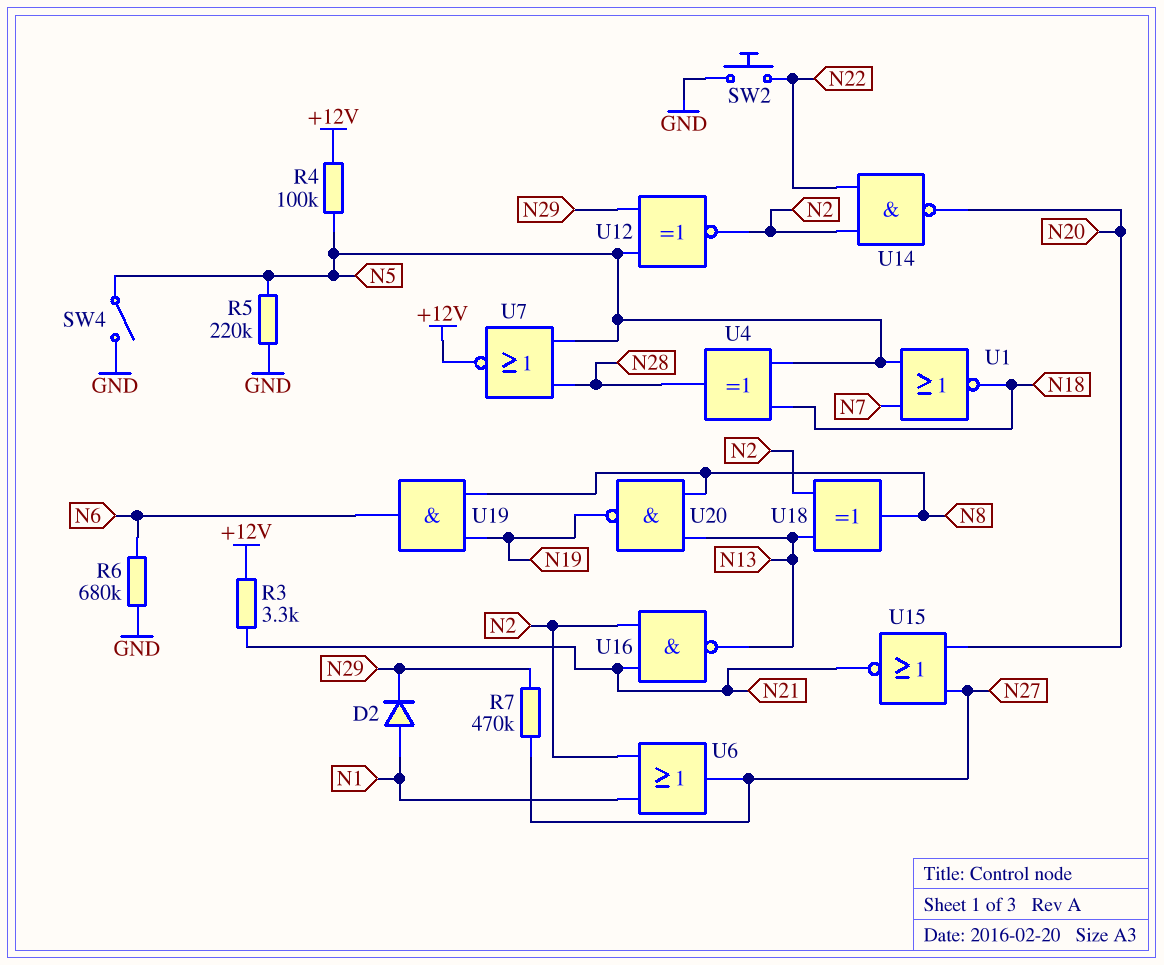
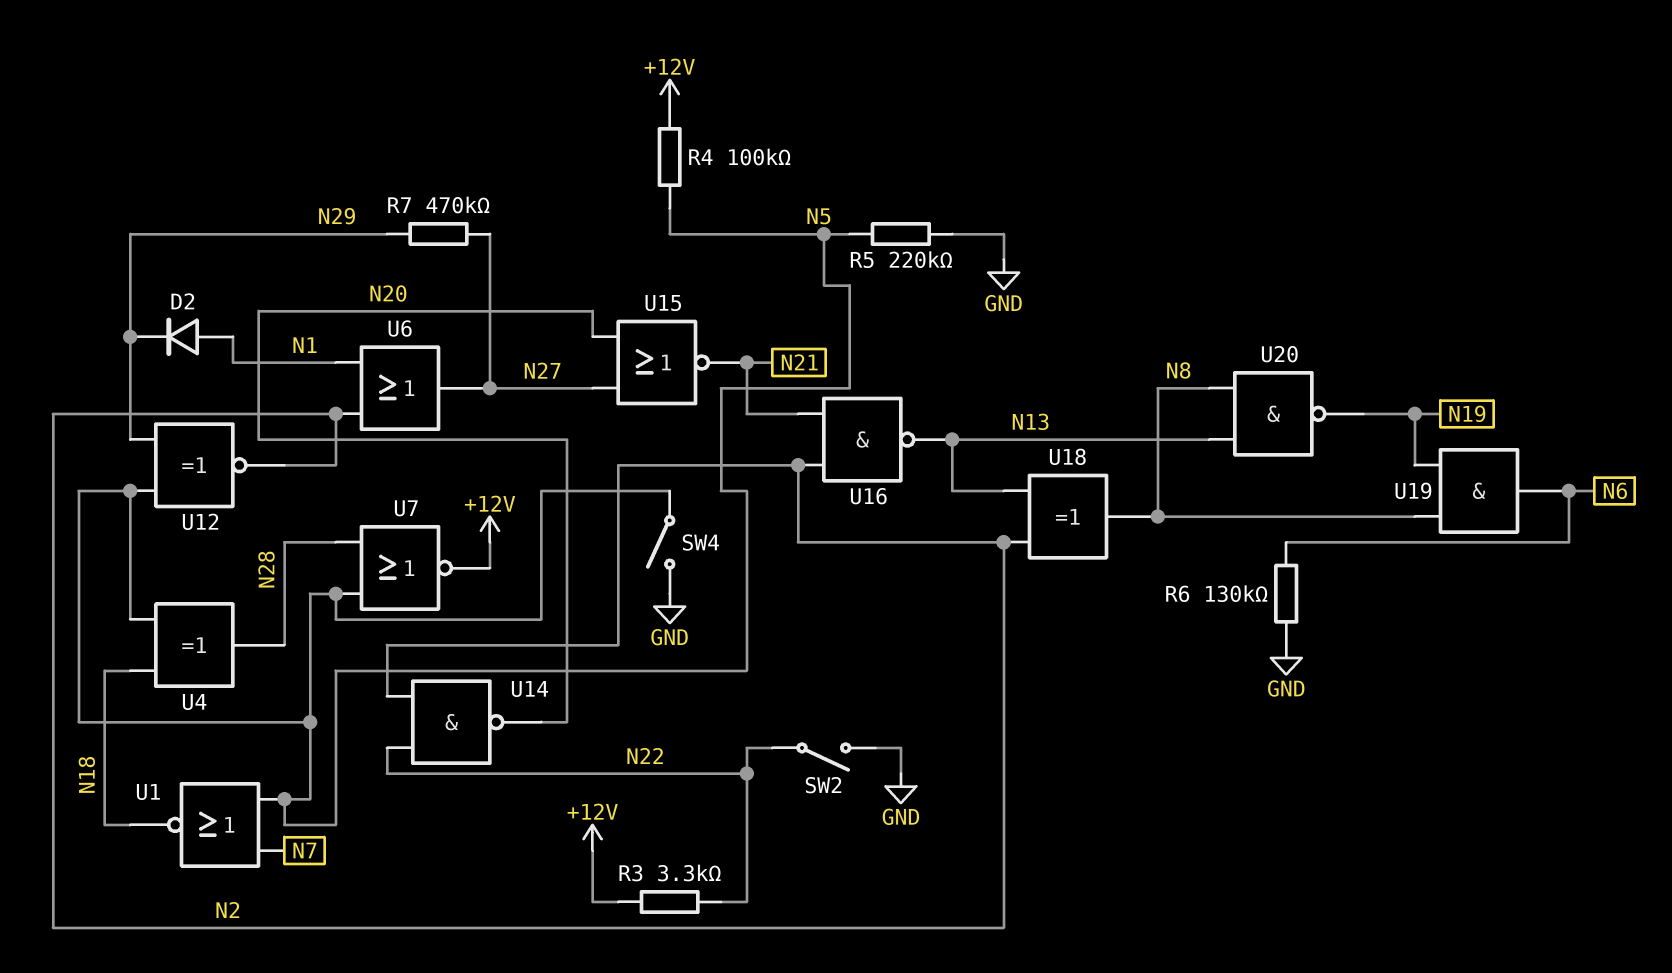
R3: 3.3k (+12V, N21) -> 3.3k (+12V, N22)
R6: 680k (GND, N6) -> 130k (GND, N6)
SW2: button (GND, N22) -> switch (GND, N22)

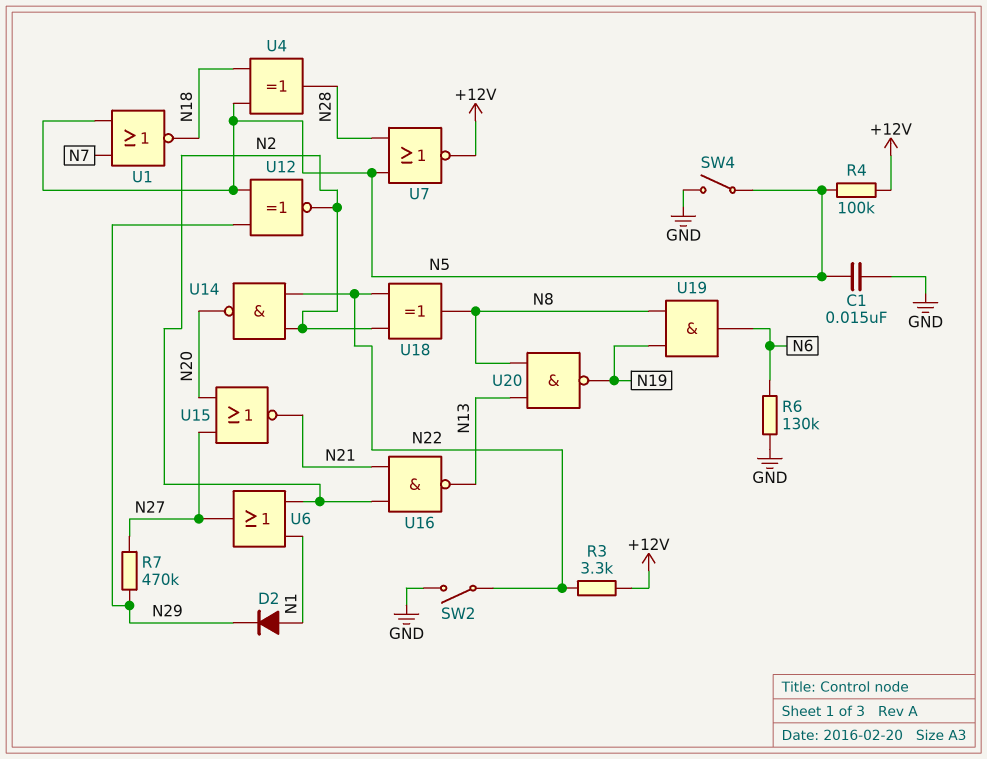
C1: none -> 15nF (GND, N5)
R5: 220k (GND, N5) -> none
U18: XOR (in N2, in N13, out N8) -> XOR (in N2, in N22, out N8)

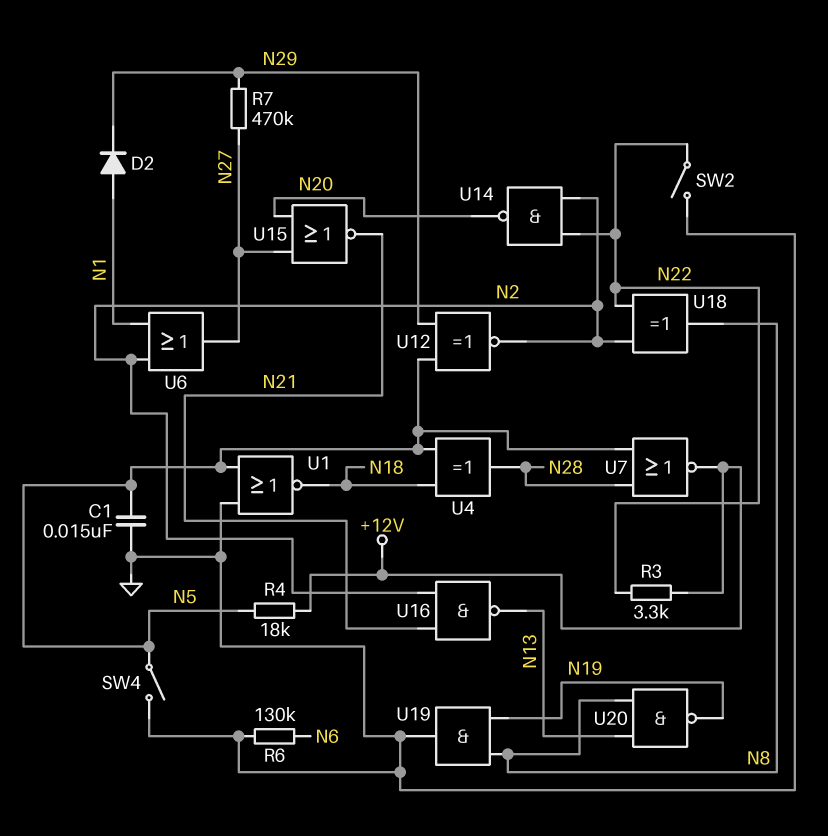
R4: 100k (+12V, N5) -> 18k (+12V, N5)
U1: NOR (in N5, in N7, out N18) -> NOR (in GND, in N5, out N18)
U19: AND (in N8, in N19, out N6) -> AND (in N8, in N19, out GND)

